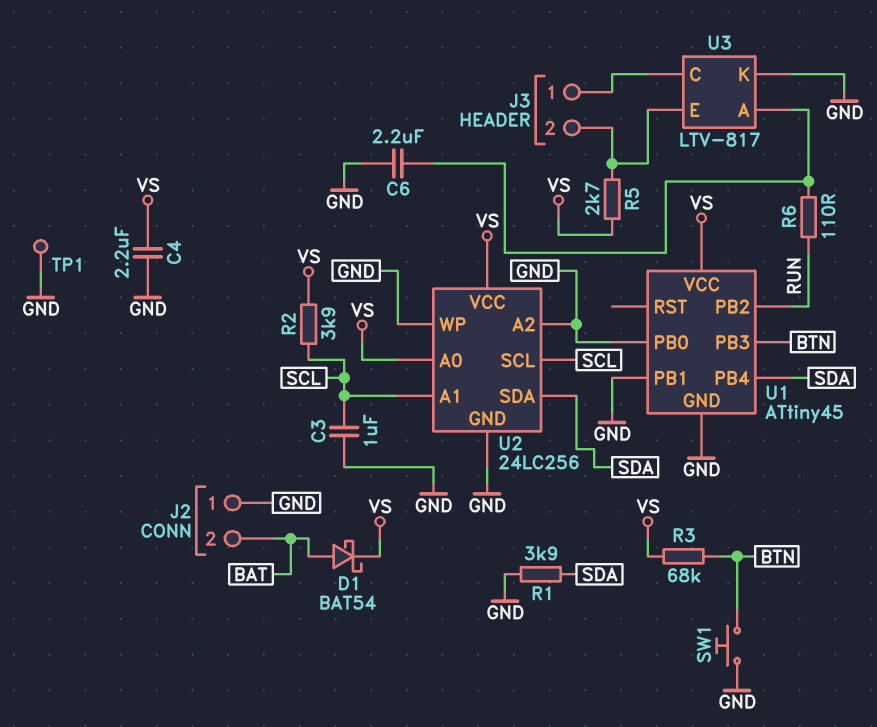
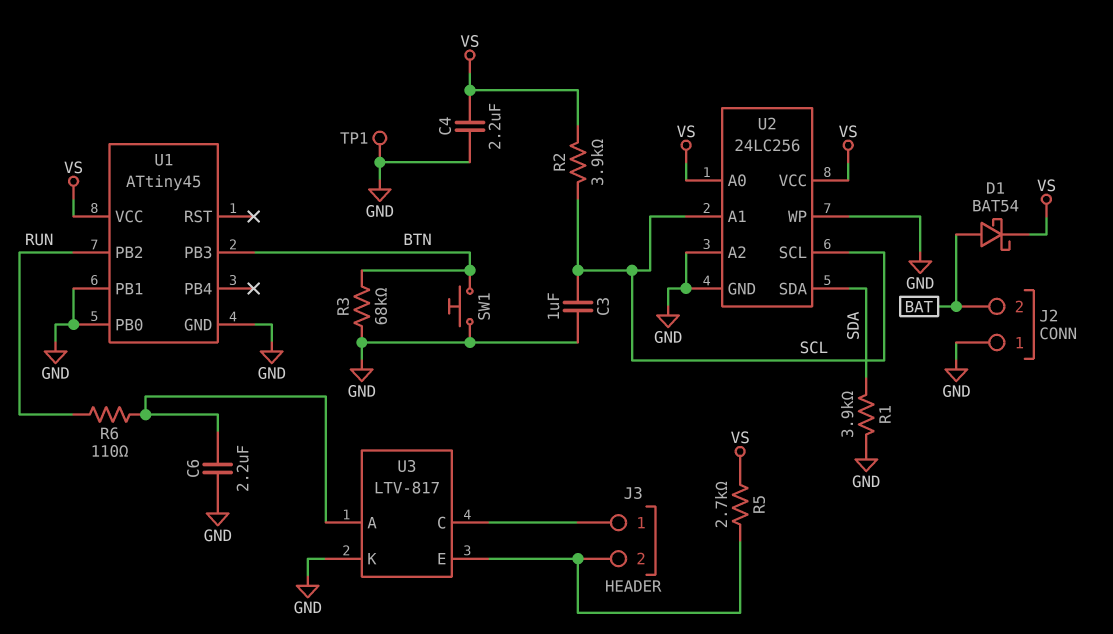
R3: 68k (BTN, VS) -> 68k (BTN, GND)
U1 pin PB4: SDA -> none

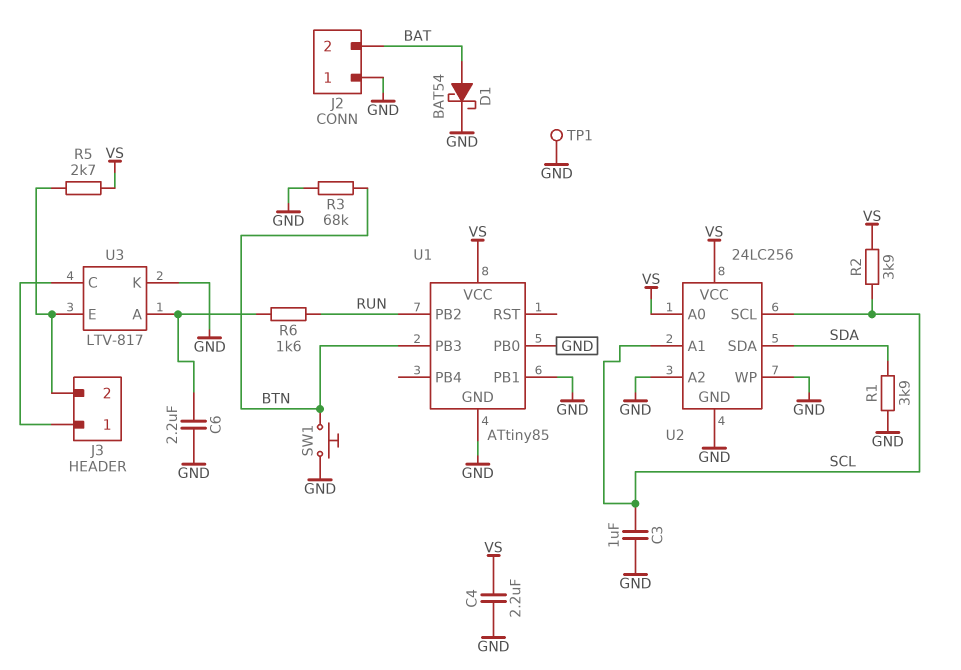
D1: schottky BAT54 (A BAT, K VS) -> schottky BAT54 (A BAT, K GND)
R6: 110 (RUN, U3/A) -> 1.6k (RUN, U3/A)
U1: ATtiny45 -> ATtiny85

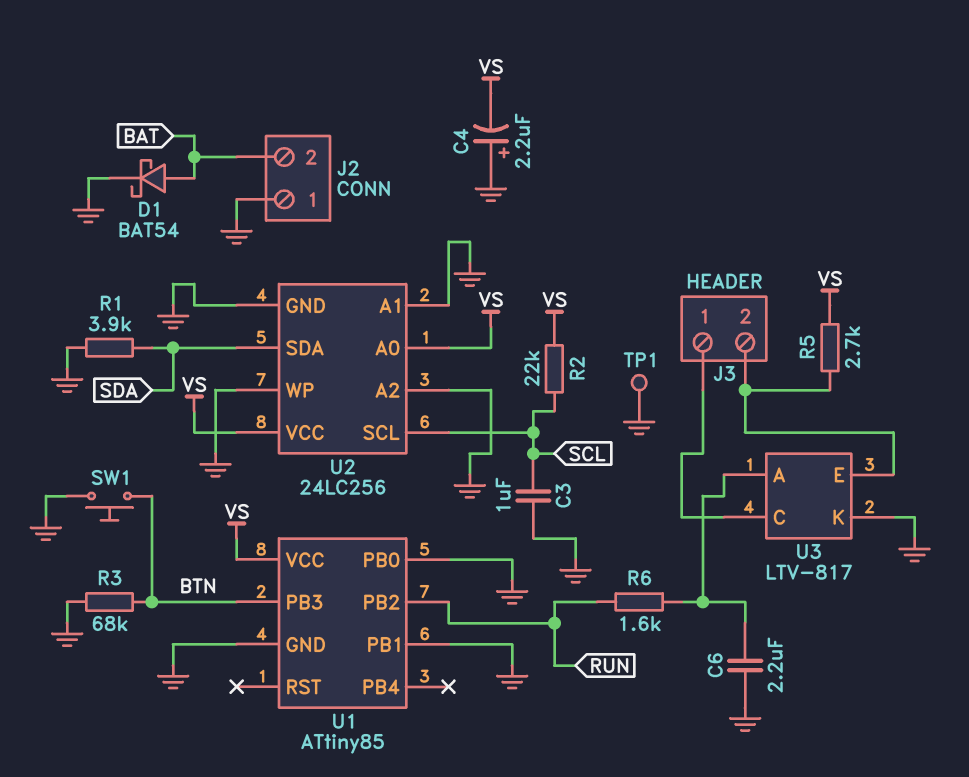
C4: 2.2uF (GND, VS) -> 2.2uF (plus GND, minus VS)
R2: 3.9k (SCL, VS) -> 22k (SCL, VS)
U2 pin A1: SCL -> GND

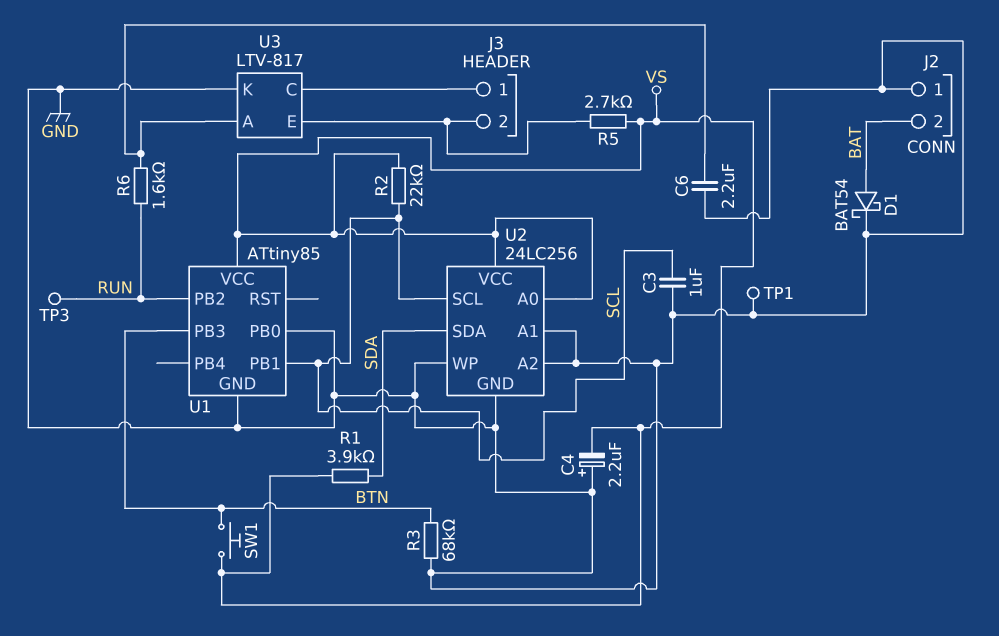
R1: 3.9k (GND, SDA) -> 3.9k (SDA, VS)
SW1: button (BTN, GND) -> button (BTN, VS)
TP3: none -> test point (RUN)
U1 pin PB1: GND -> SCL

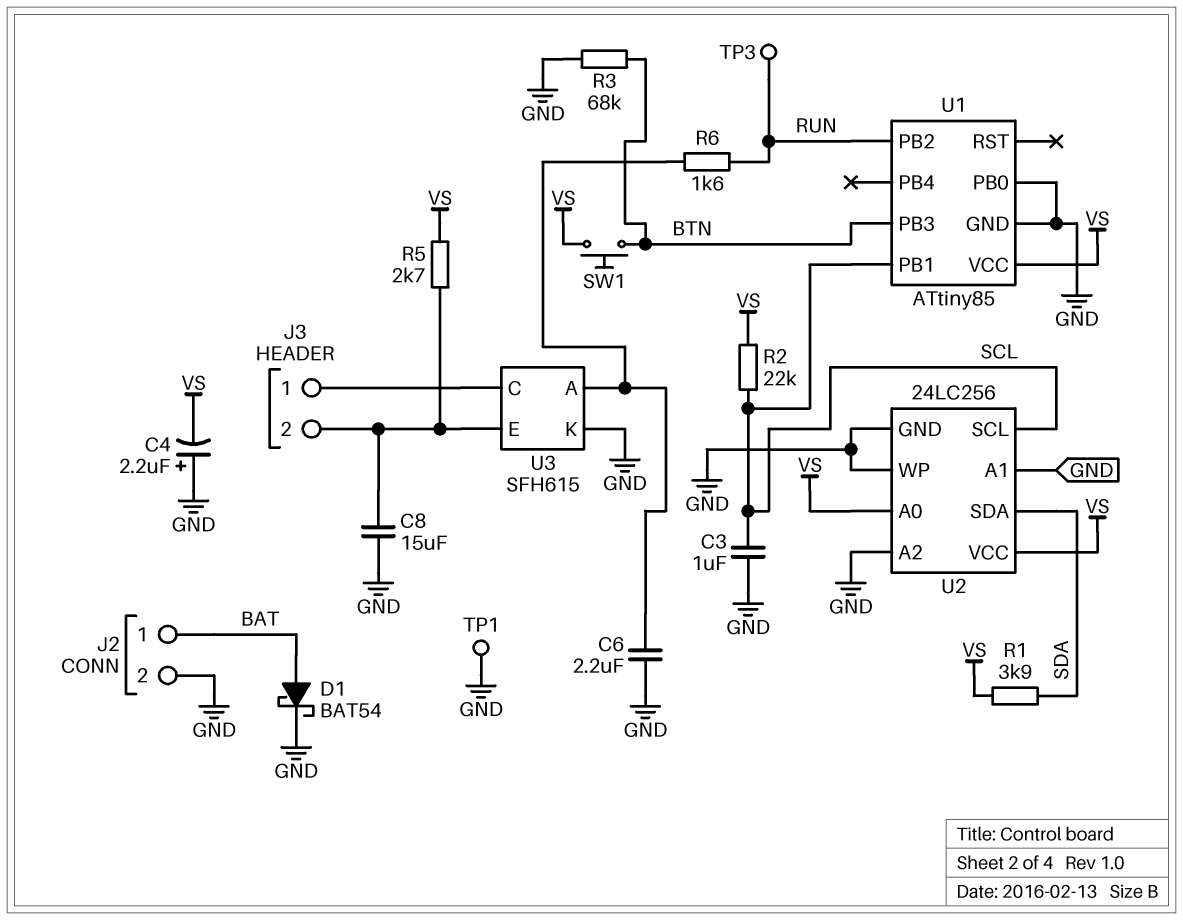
C8: none -> 15uF (GND, J3/2)
J2 pin 1: GND -> BAT
J2 pin 2: BAT -> GND
U3: LTV-817 -> SFH615

